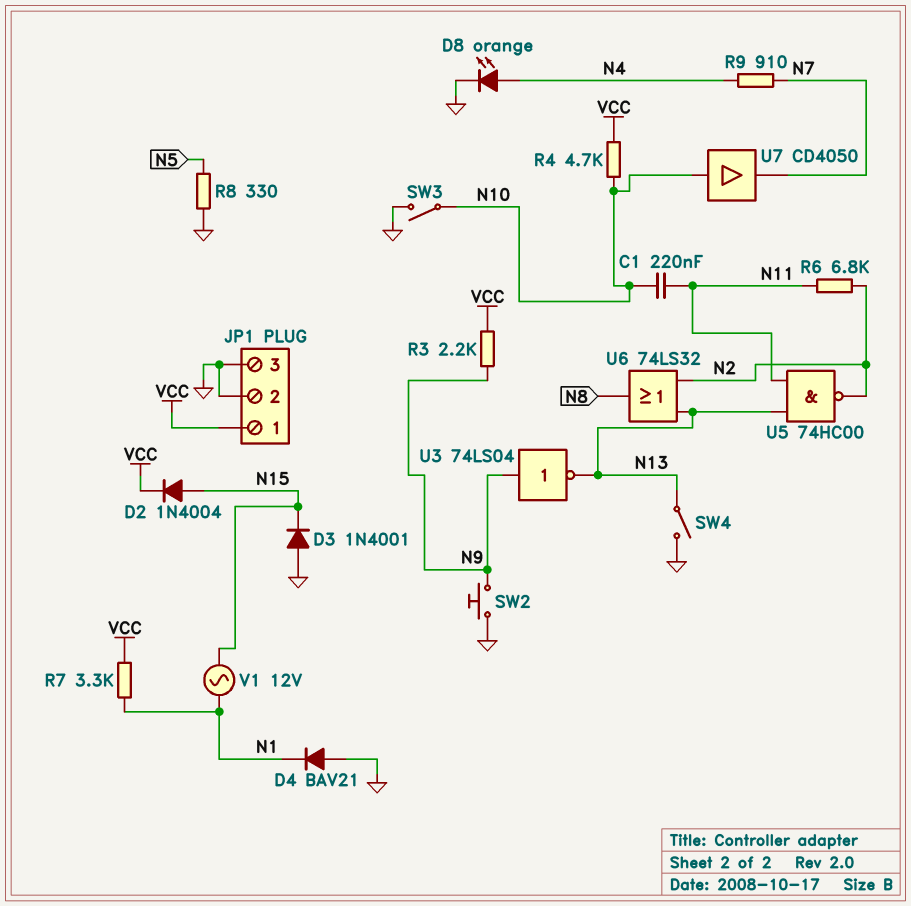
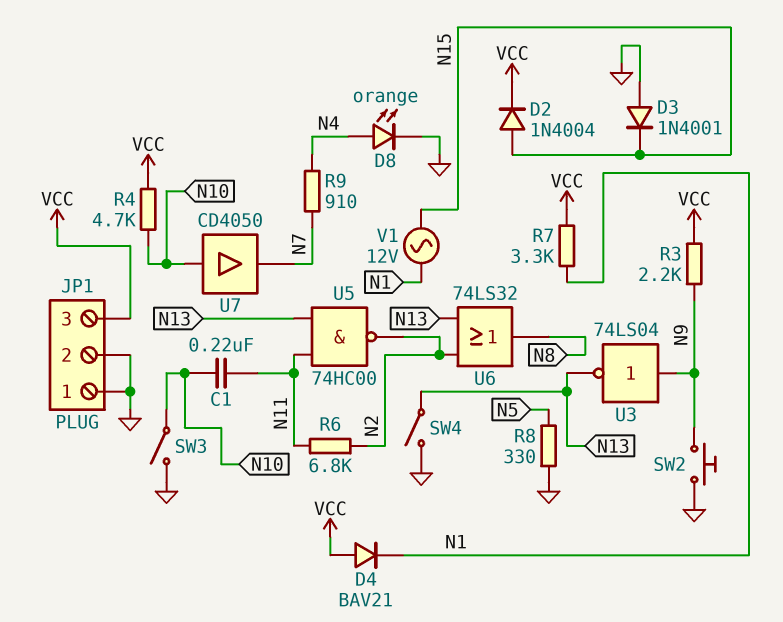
D4: diode BAV21 (A GND, K N1) -> diode BAV21 (A VCC, K N1)
JP1 pin 1: VCC -> GND
JP1 pin 3: GND -> VCC

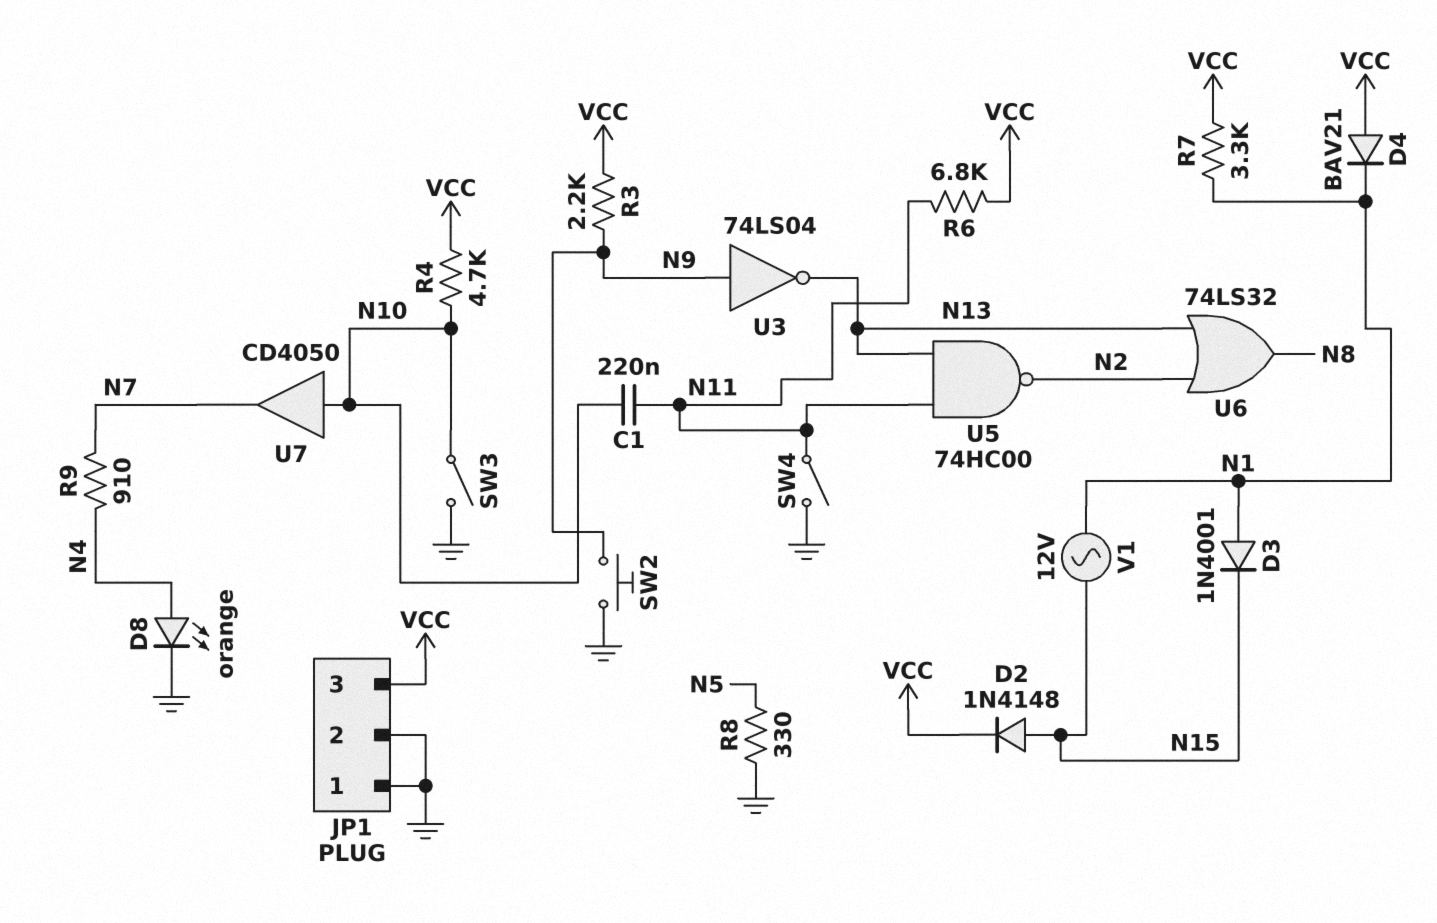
D2: diode 1N4004 (A N15, K VCC) -> diode 1N4148 (A N15, K VCC)
D3: diode 1N4001 (A GND, K N15) -> diode 1N4001 (A N1, K N15)
R6: 6.8k (N2, N11) -> 6.8k (N11, VCC)
SW4: switch (GND, N13) -> switch (GND, N11)

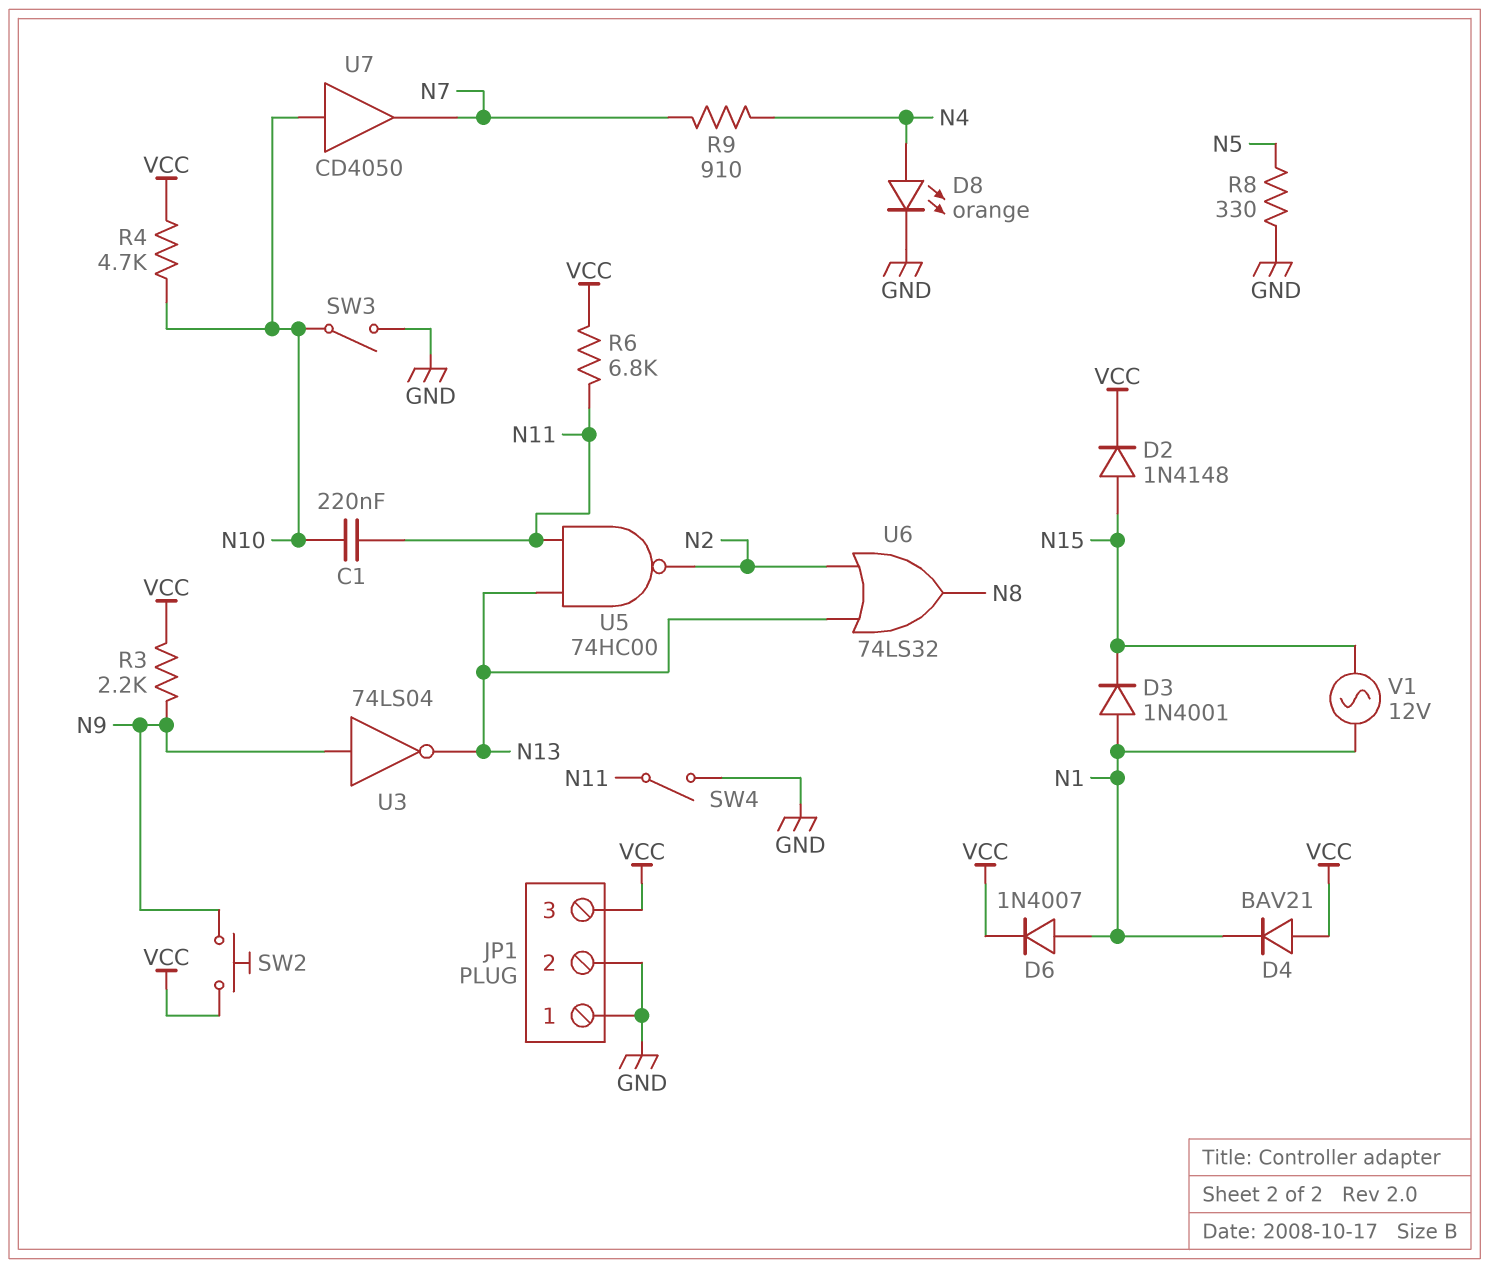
D6: none -> diode 1N4007 (A N1, K VCC)
R7: 3.3k (N1, VCC) -> none
SW2: button (GND, N9) -> button (N9, VCC)

